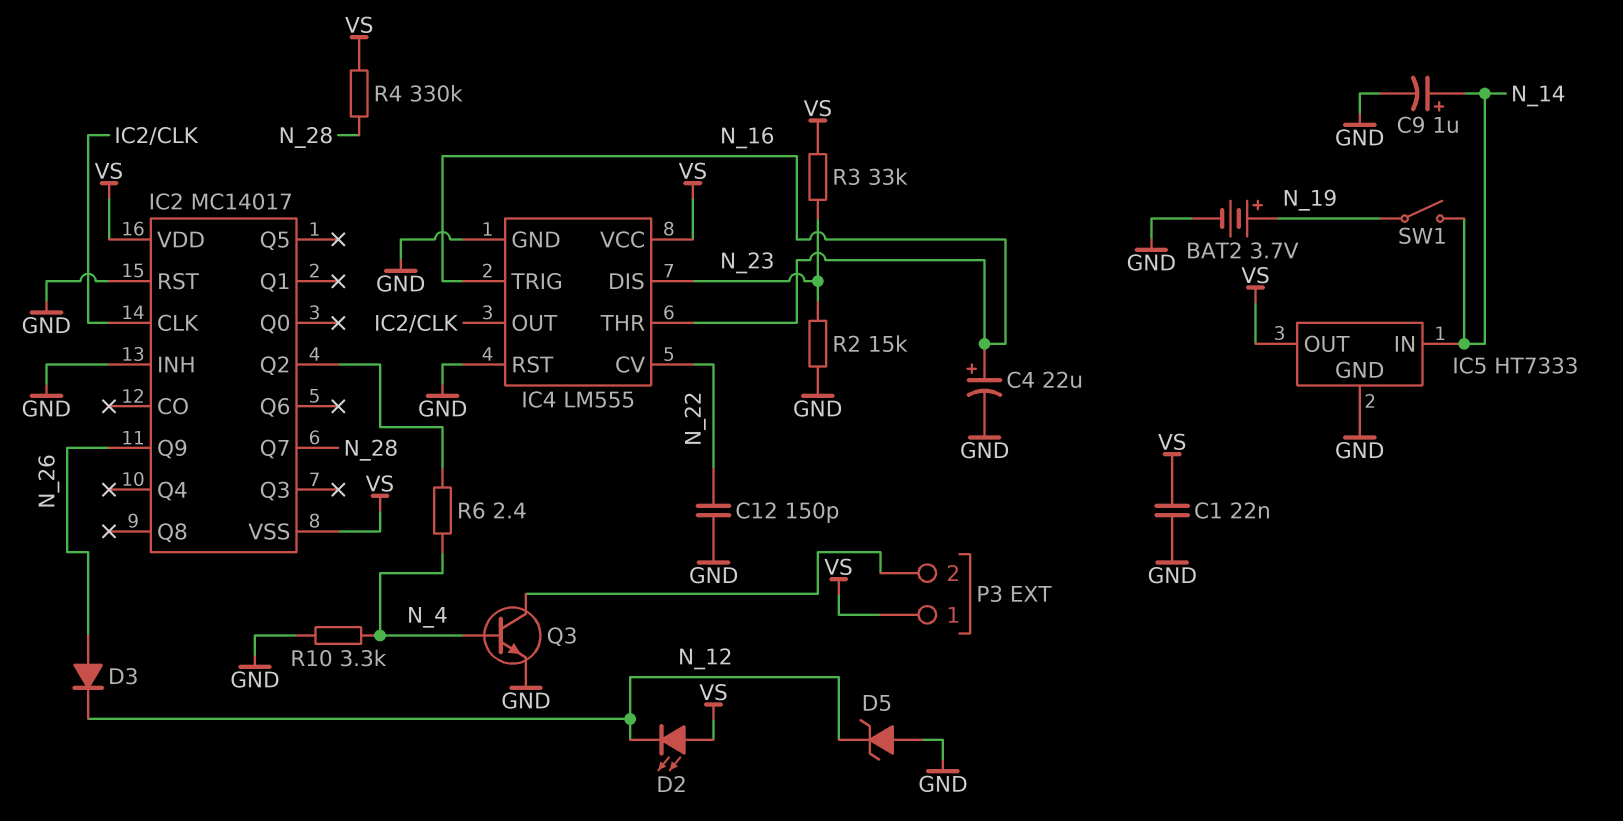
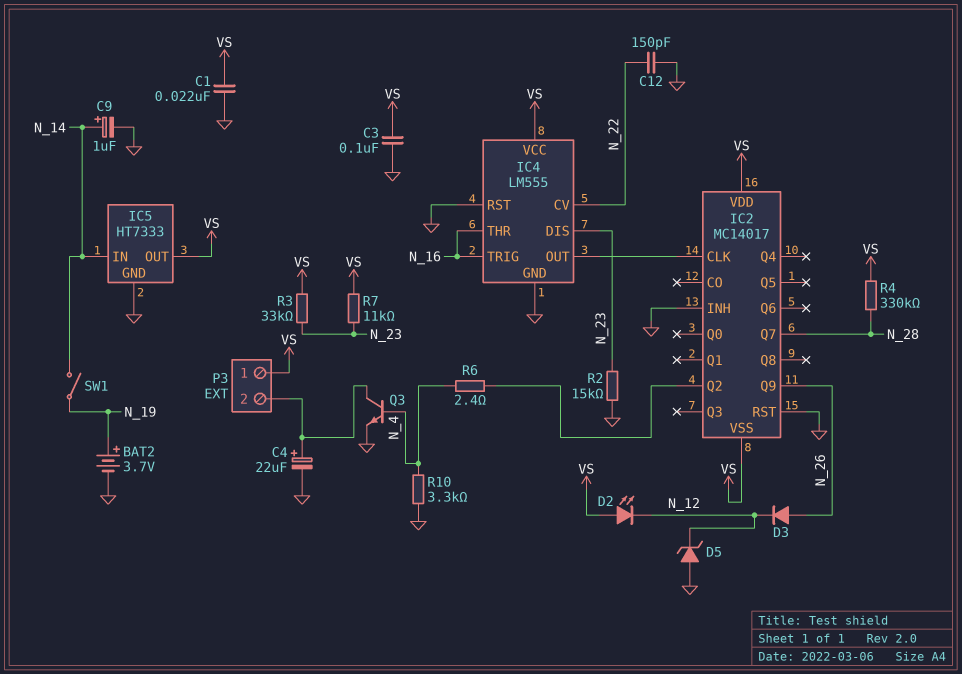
C3: none -> 100nF (GND, VS)
C4: 22uF (plus N_16, minus GND) -> 22uF (plus P3/2, minus GND)
R7: none -> 11k (N_23, VS)

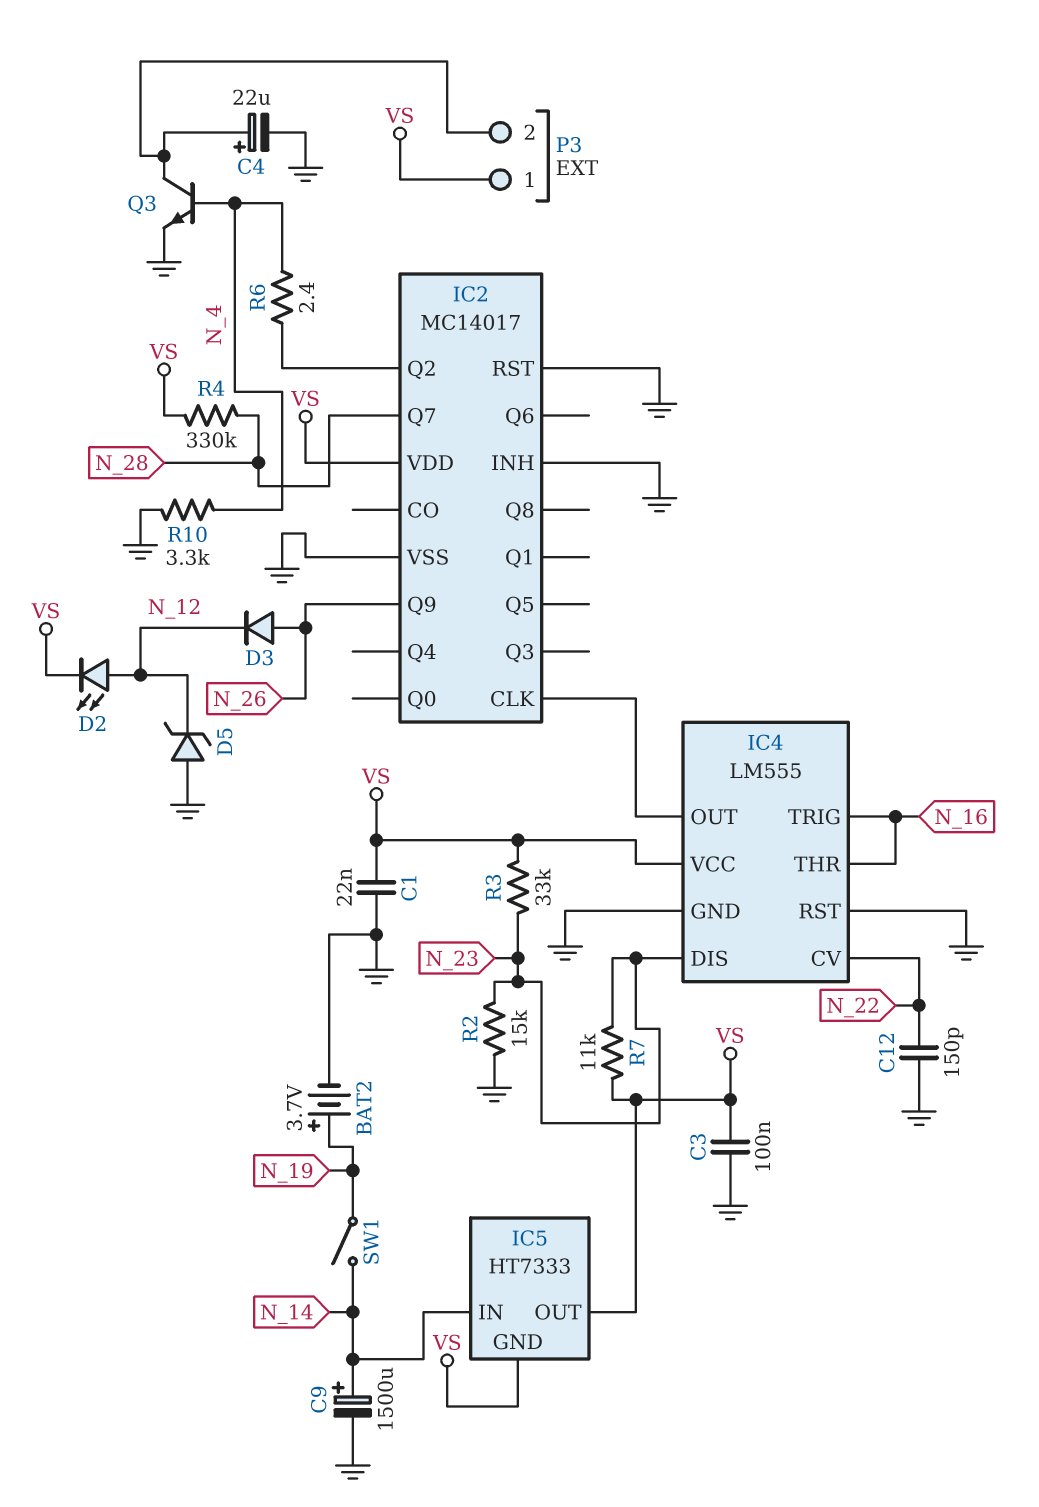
C9: 1uF (plus N_14, minus GND) -> 1500uF (plus N_14, minus GND)
D2: LED (A VS, K N_12) -> LED (A N_12, K VS)
IC2 pin VSS: VS -> GND
IC5 pin GND: GND -> VS

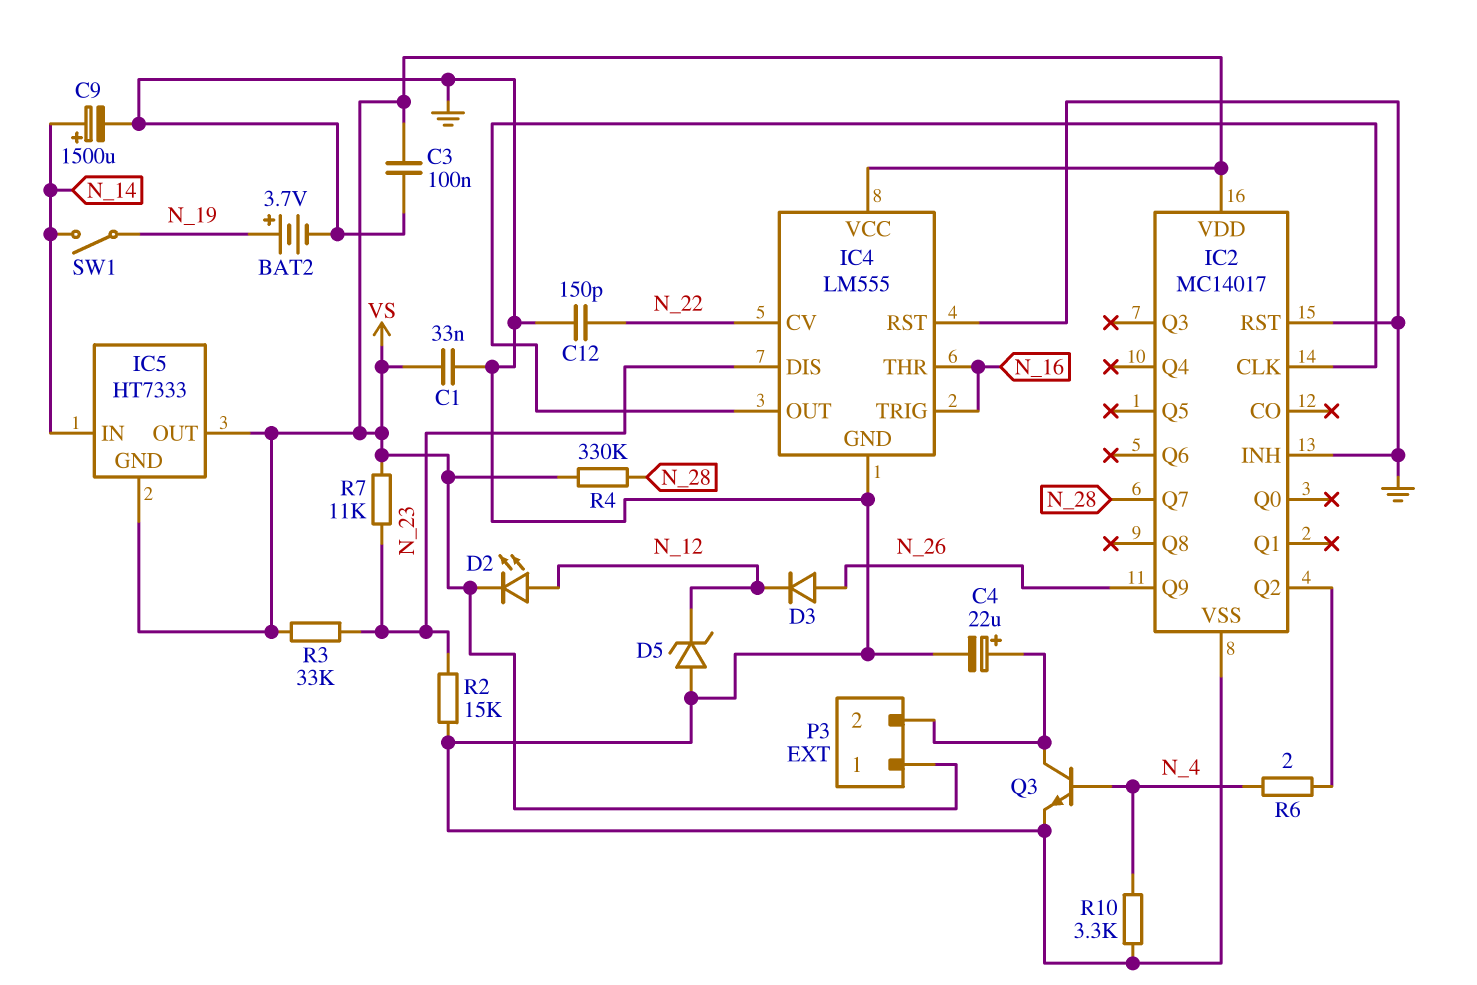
C1: 22nF (GND, VS) -> 33nF (GND, VS)
R6: 2.4 (IC2/Q2, N_4) -> 2 (IC2/Q2, N_4)

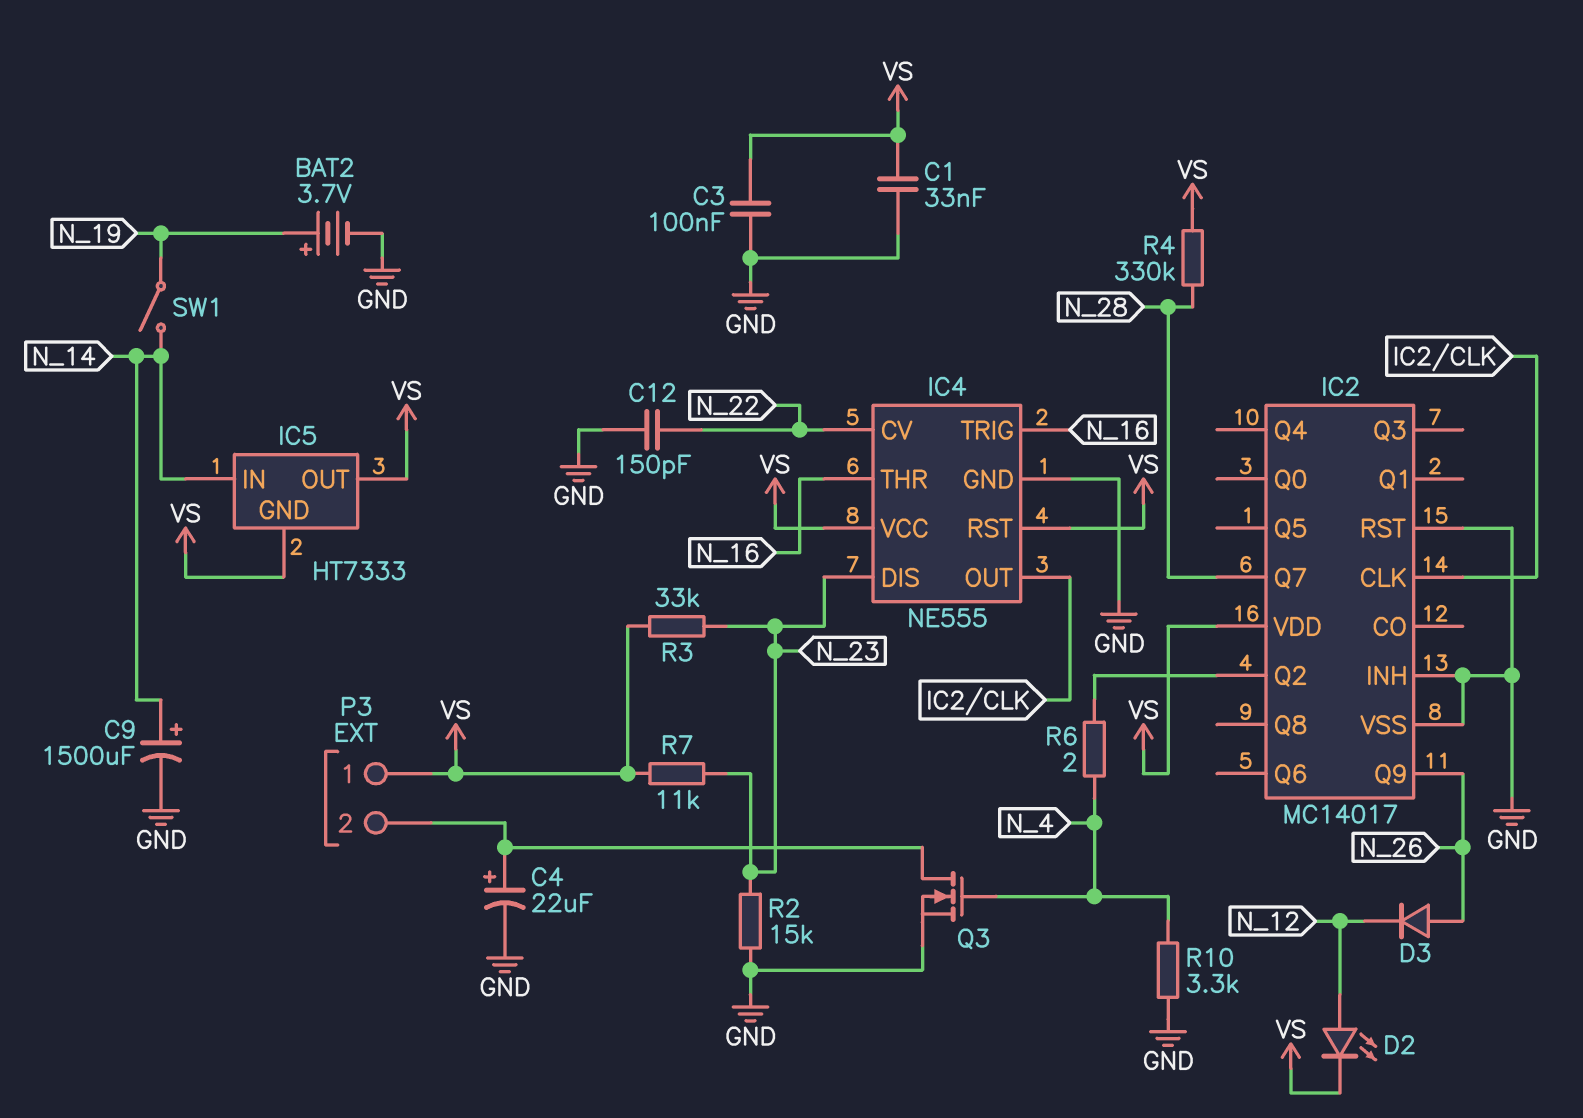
D5: zener (A GND, K N_12) -> none
IC4: LM555 -> NE555
IC4 pin RST: GND -> VS
Q3: NPN (B N_4, C P3/2, E GND) -> NMOS (G N_4, D P3/2, S GND)

